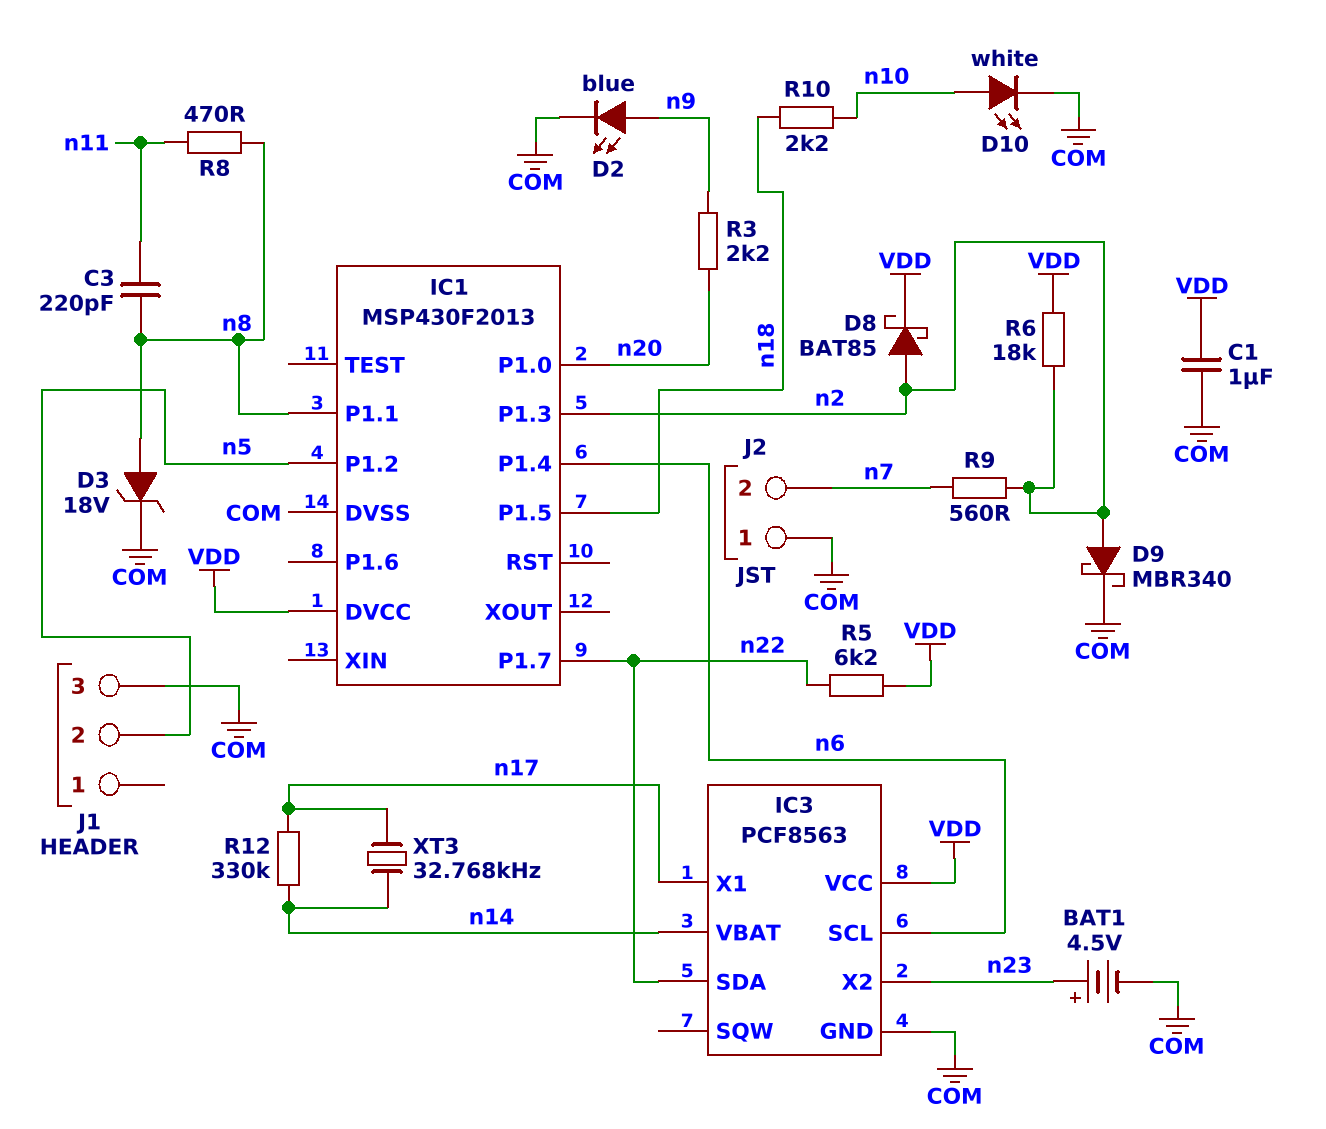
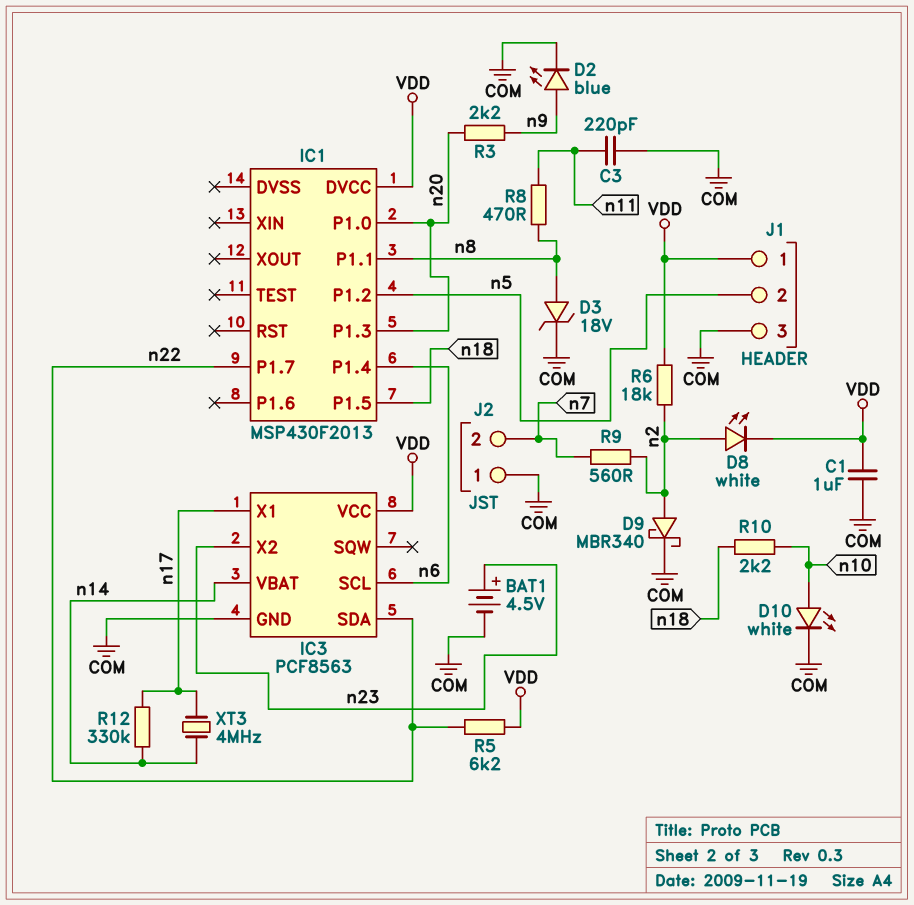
C3: 220pF (n8, n11) -> 220pF (COM, n11)
D8: schottky BAT85 (A n2, K VDD) -> LED white (A n2, K VDD)
IC1 pin DVSS: COM -> none
IC1 pin P1.3: n2 -> n20
J1 pin 1: none -> VDD
XT3: 32.768kHz (n14, n17) -> 4MHz (n14, n17)

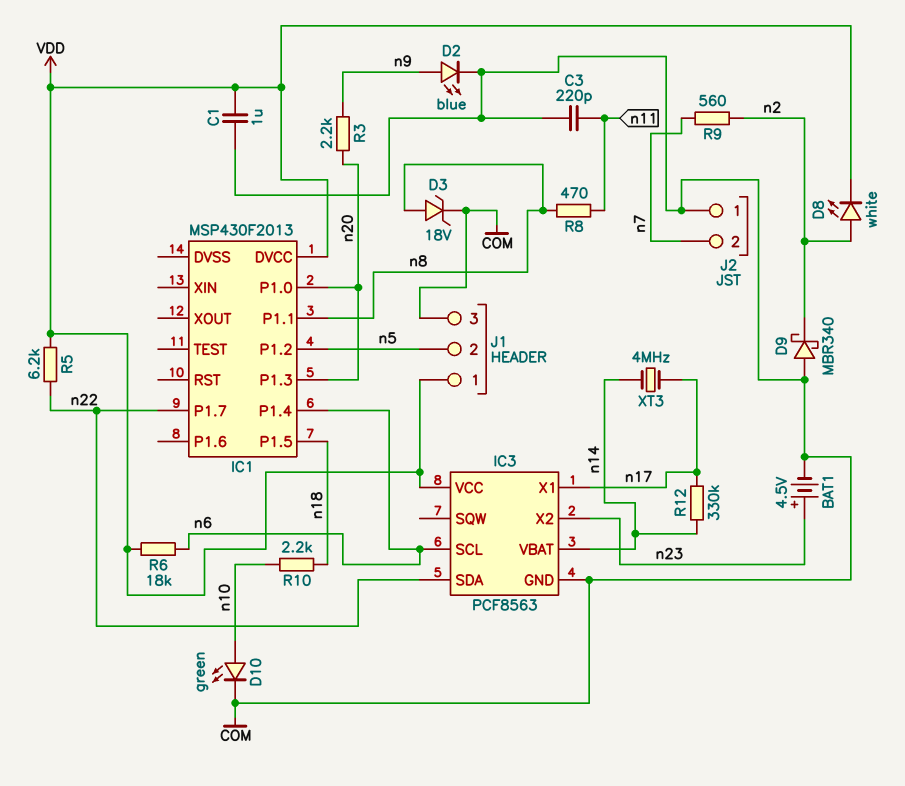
D9: schottky MBR340 (A n2, K COM) -> schottky MBR340 (A COM, K n2)
D10: LED white (A n10, K COM) -> LED green (A n10, K COM)
R6: 18k (VDD, n2) -> 18k (VDD, n6)

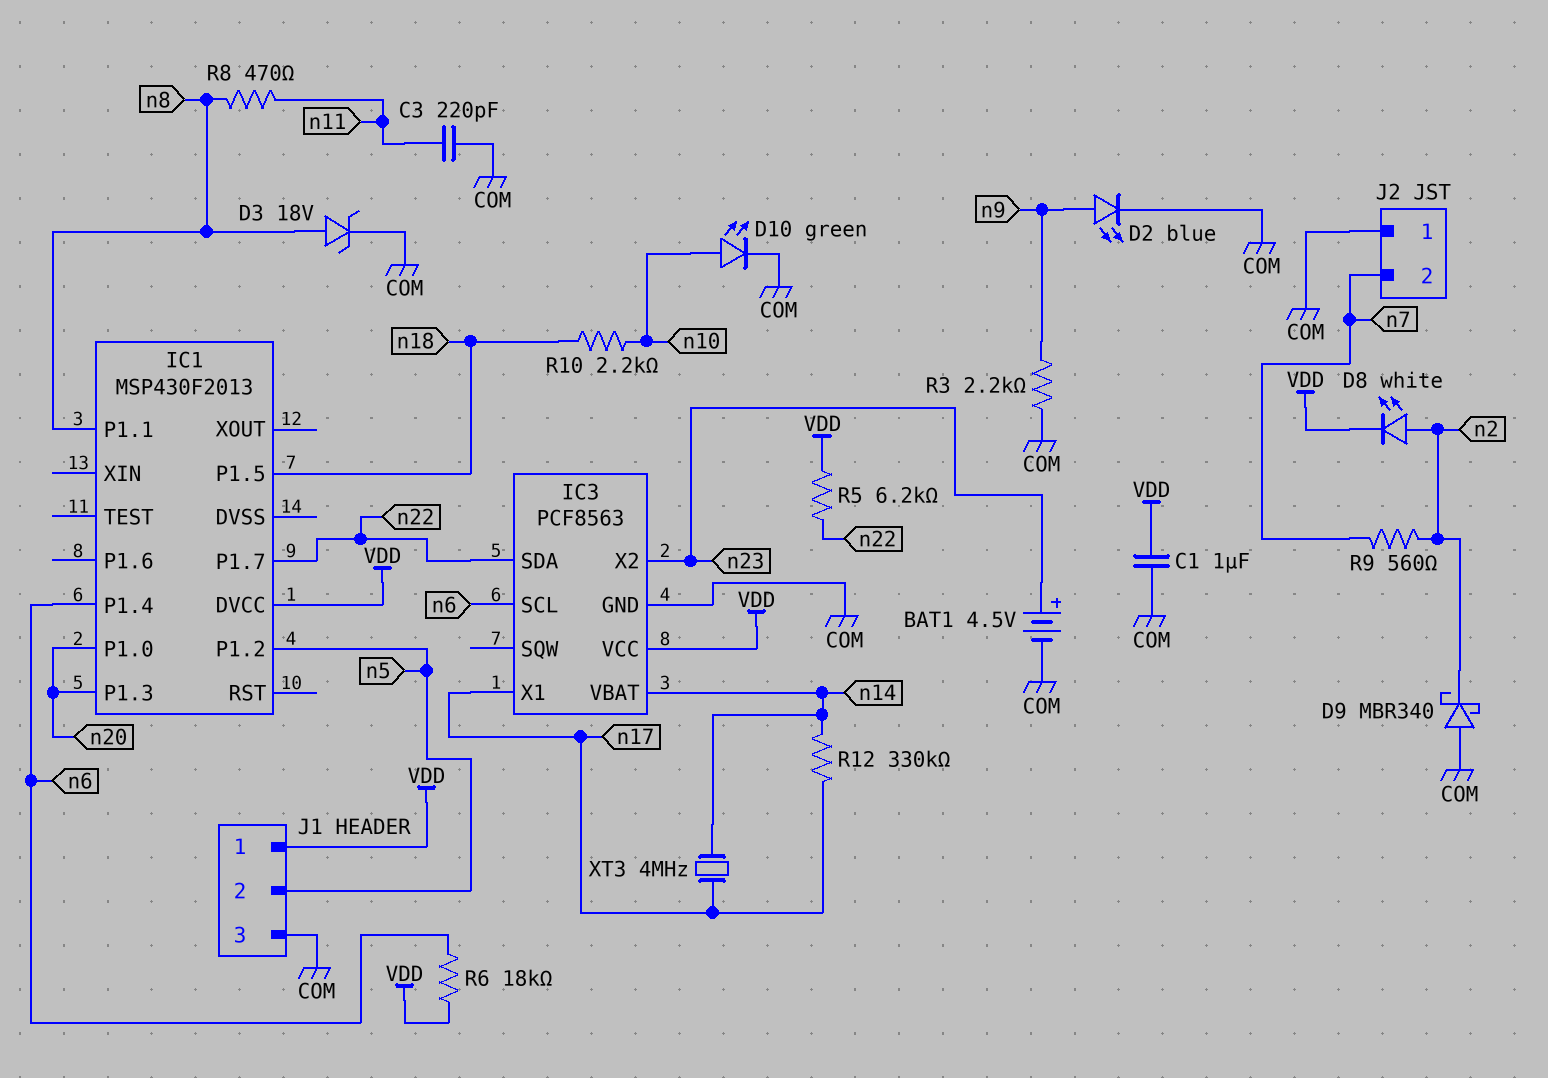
R3: 2.2k (n9, n20) -> 2.2k (COM, n9)

